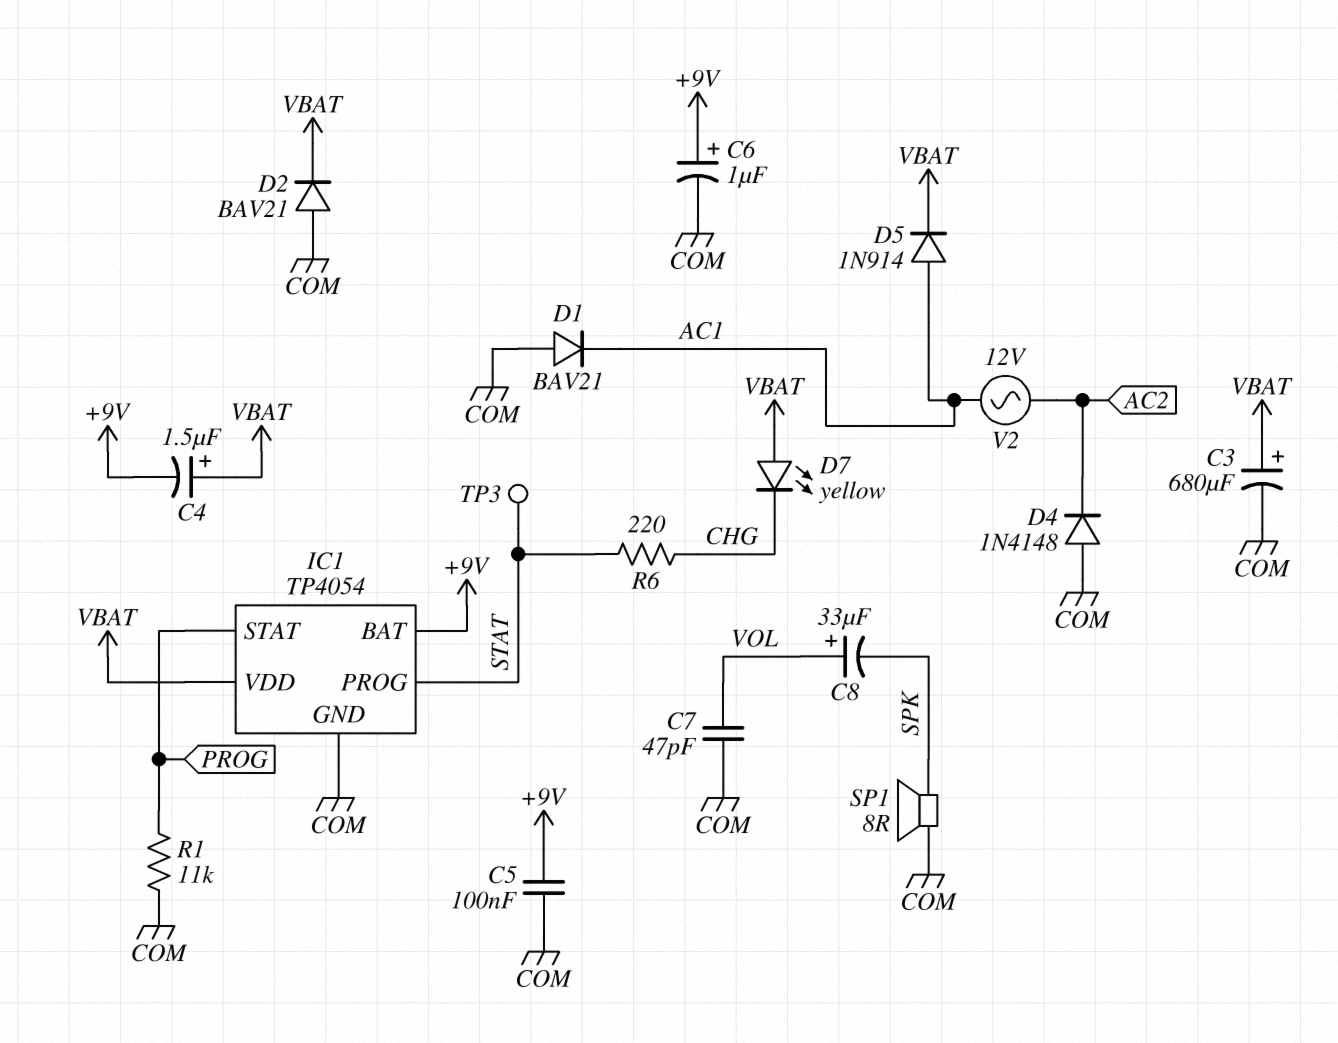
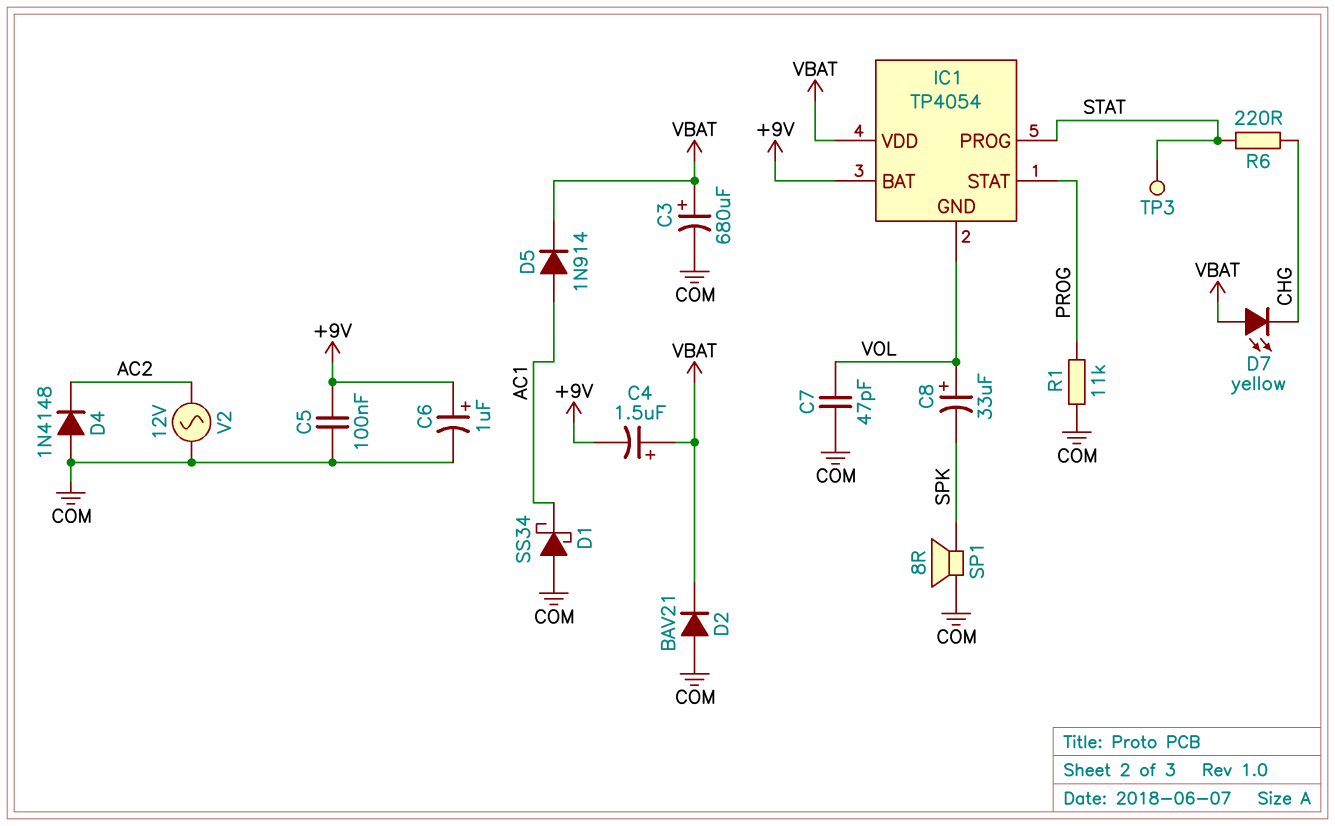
D1: diode BAV21 (A COM, K AC1) -> schottky SS34 (A COM, K AC1)
IC1 pin GND: COM -> VOL
V2: AC 12V (AC1, AC2) -> AC 12V (AC2, COM)

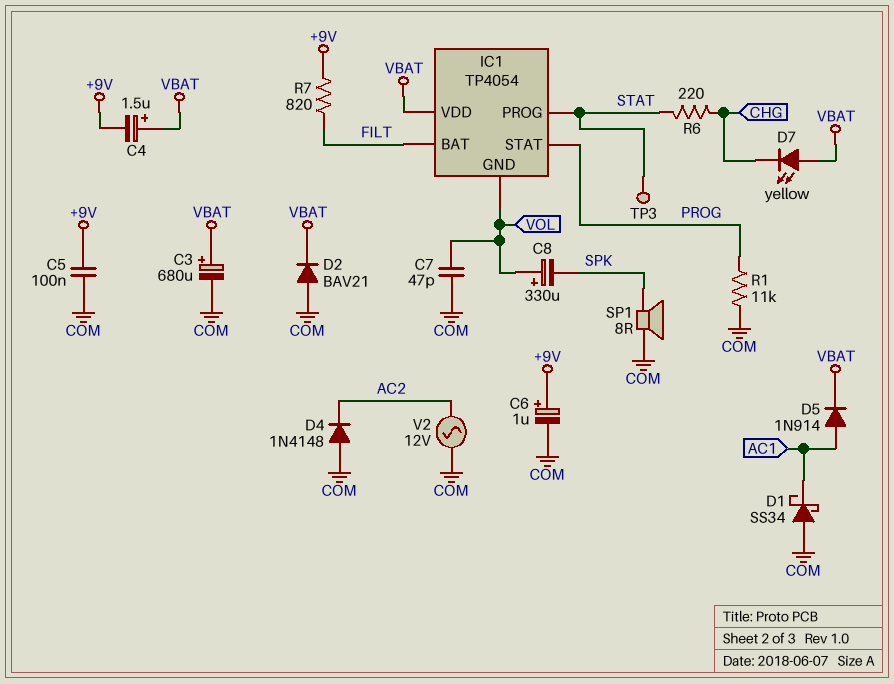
C8: 33uF (plus VOL, minus SPK) -> 330uF (plus VOL, minus SPK)
IC1 pin BAT: +9V -> FILT
R7: none -> 820 (+9V, FILT)

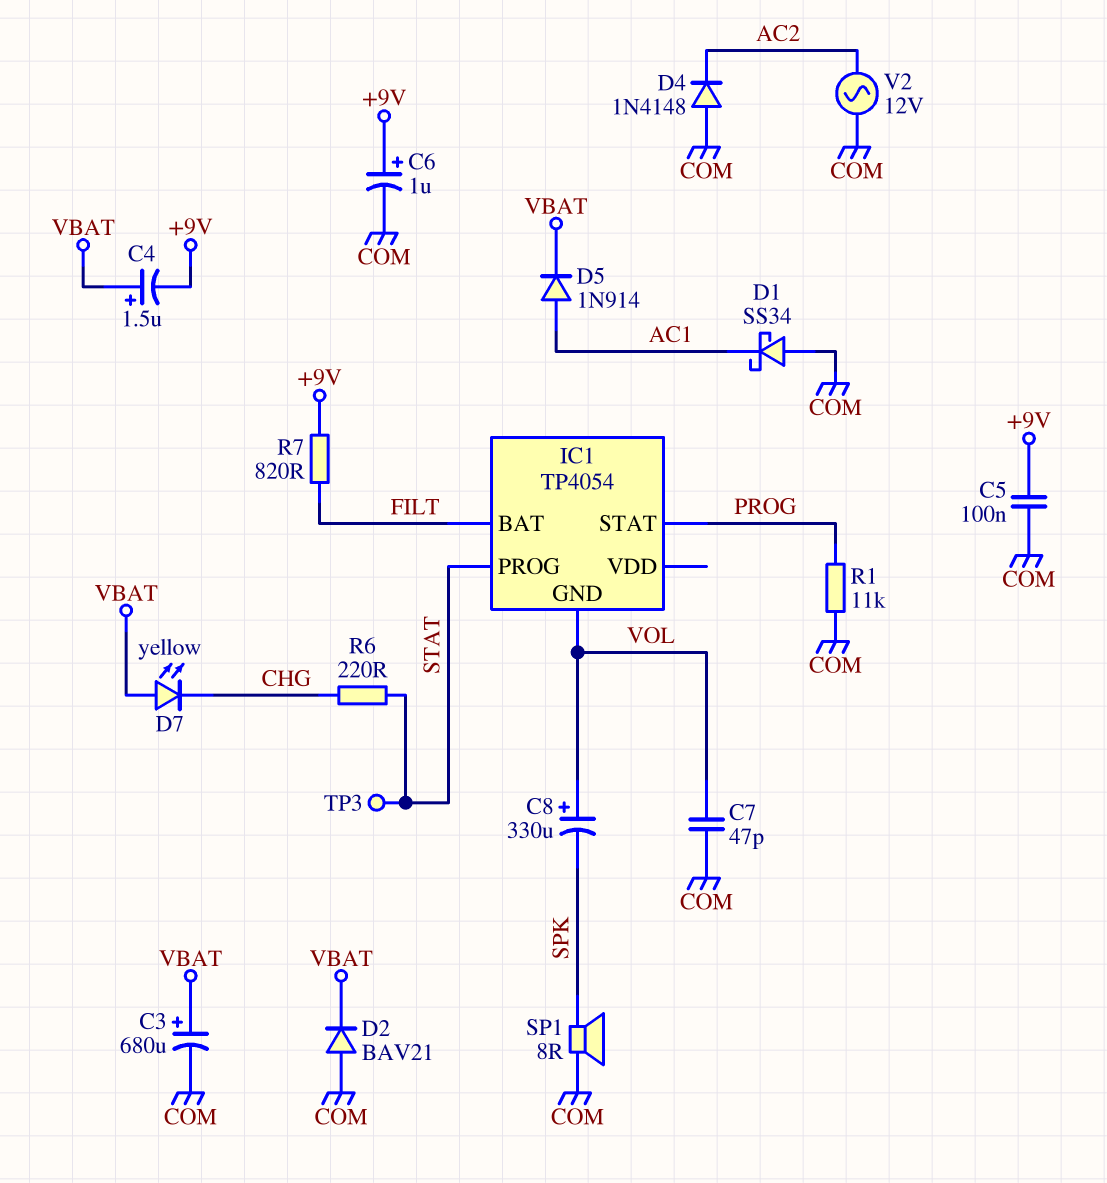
IC1 pin VDD: VBAT -> none

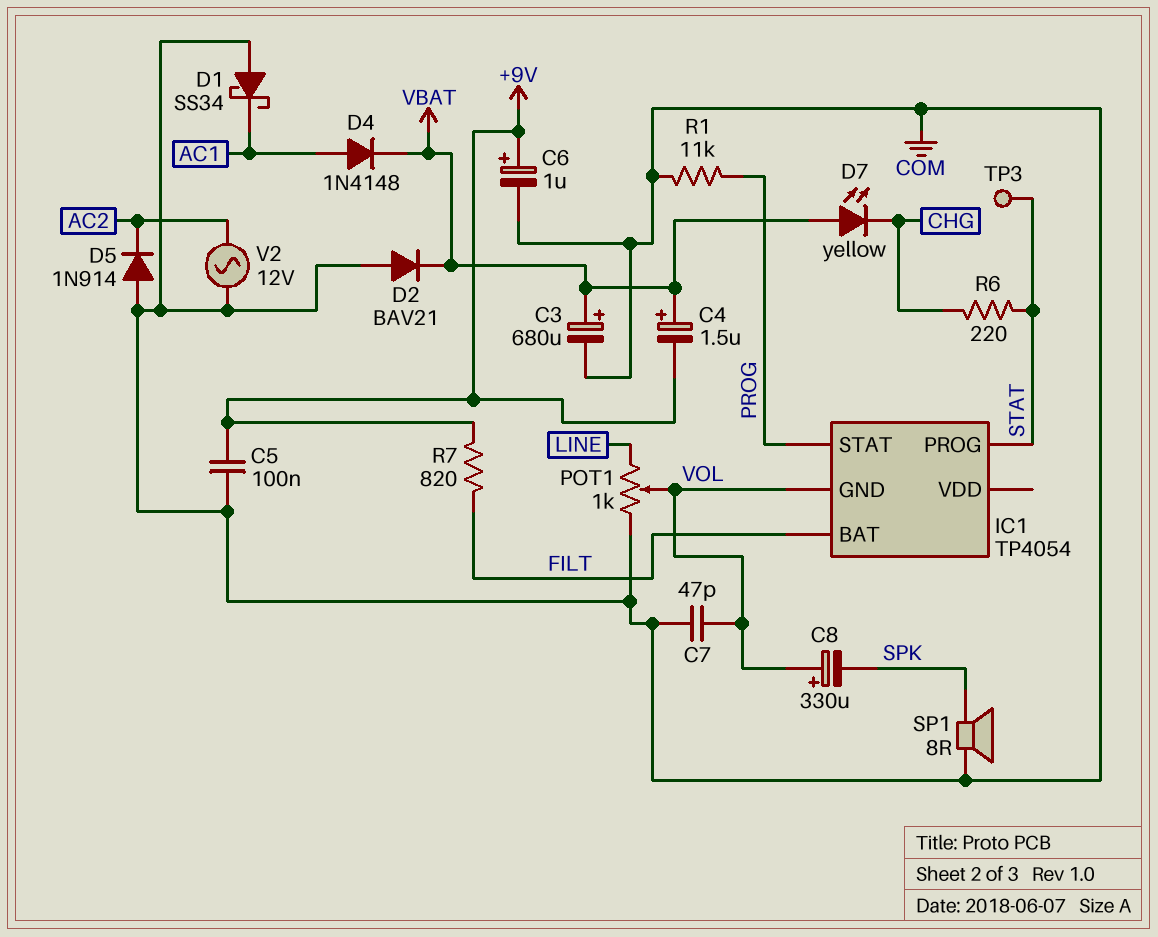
D4: diode 1N4148 (A COM, K AC2) -> diode 1N4148 (A AC1, K VBAT)
D5: diode 1N914 (A AC1, K VBAT) -> diode 1N914 (A COM, K AC2)
POT1: none -> 1k (COM, LINE, wiper VOL)

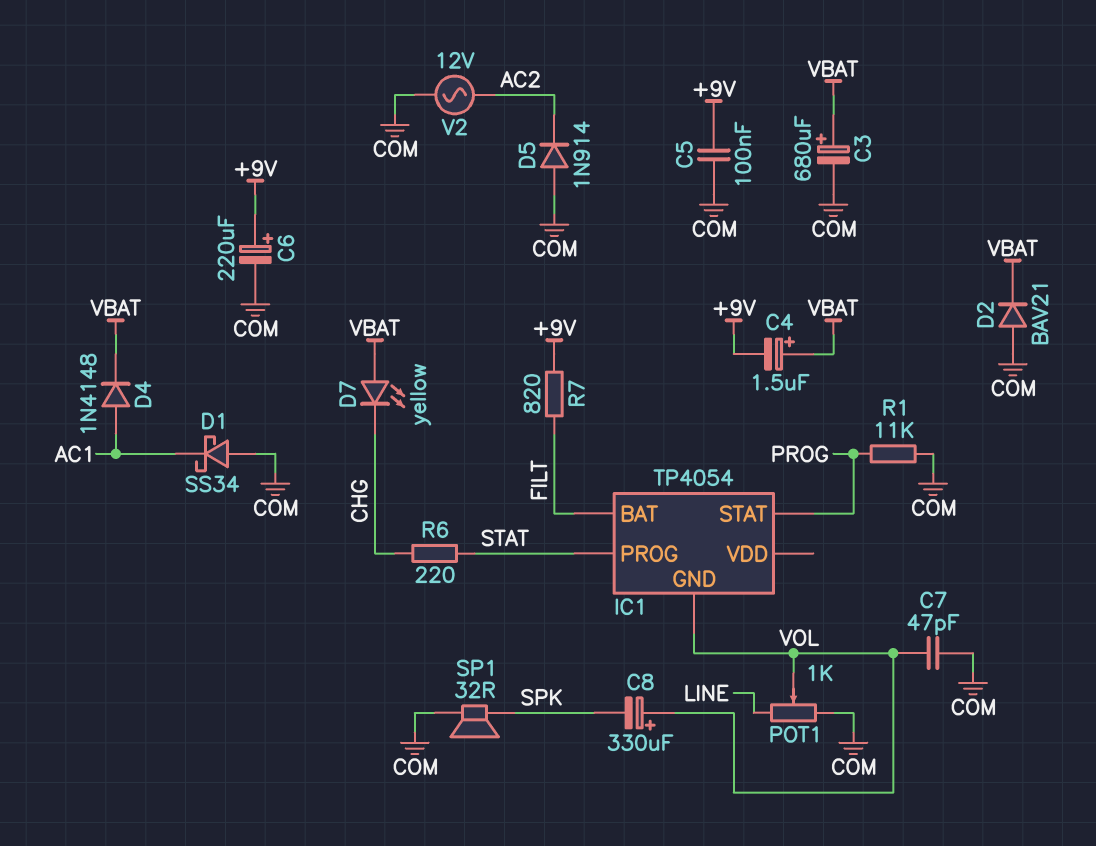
C6: 1uF (plus +9V, minus COM) -> 220uF (plus +9V, minus COM)
SP1: speaker 8R (COM, SPK) -> speaker 32R (COM, SPK)
TP3: test point (STAT) -> none

